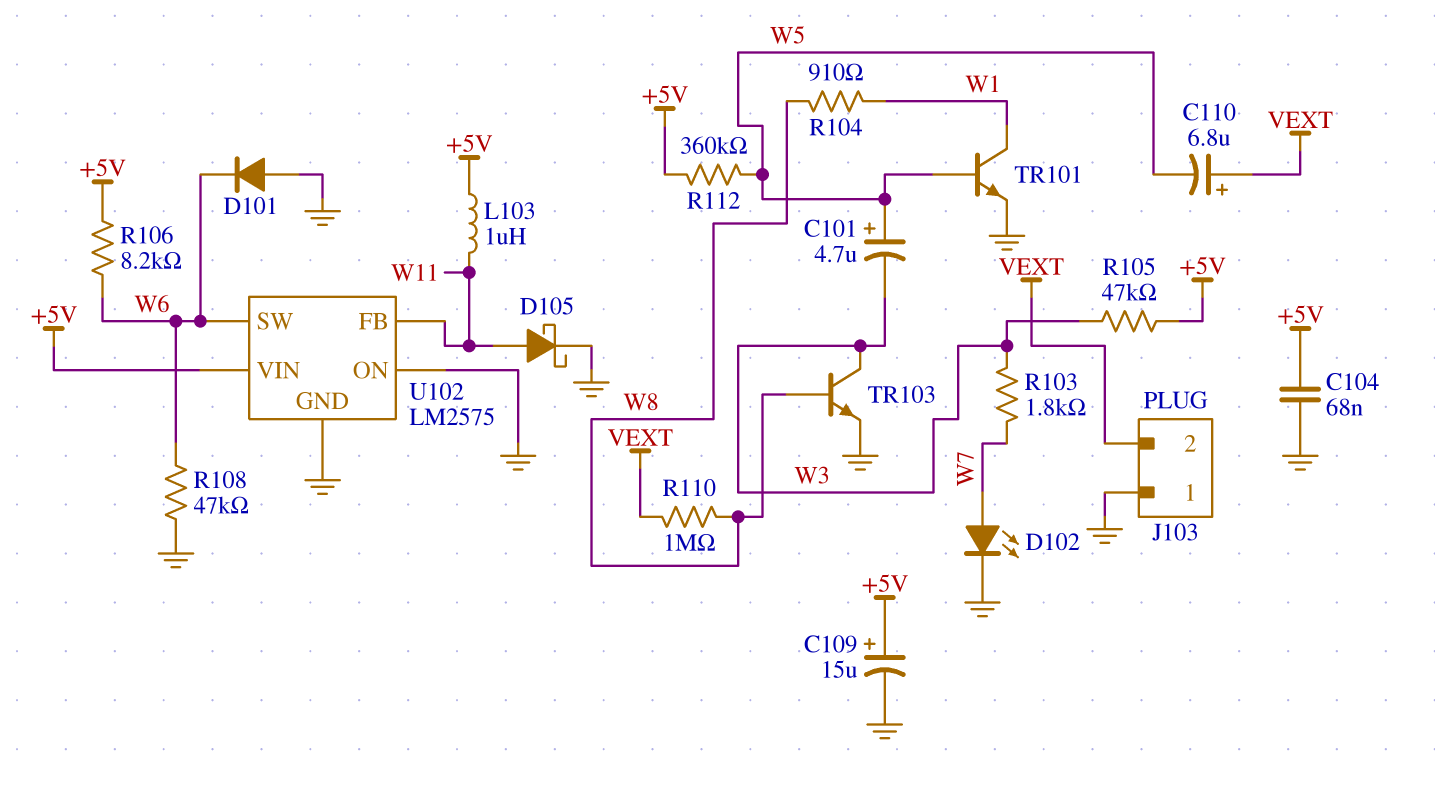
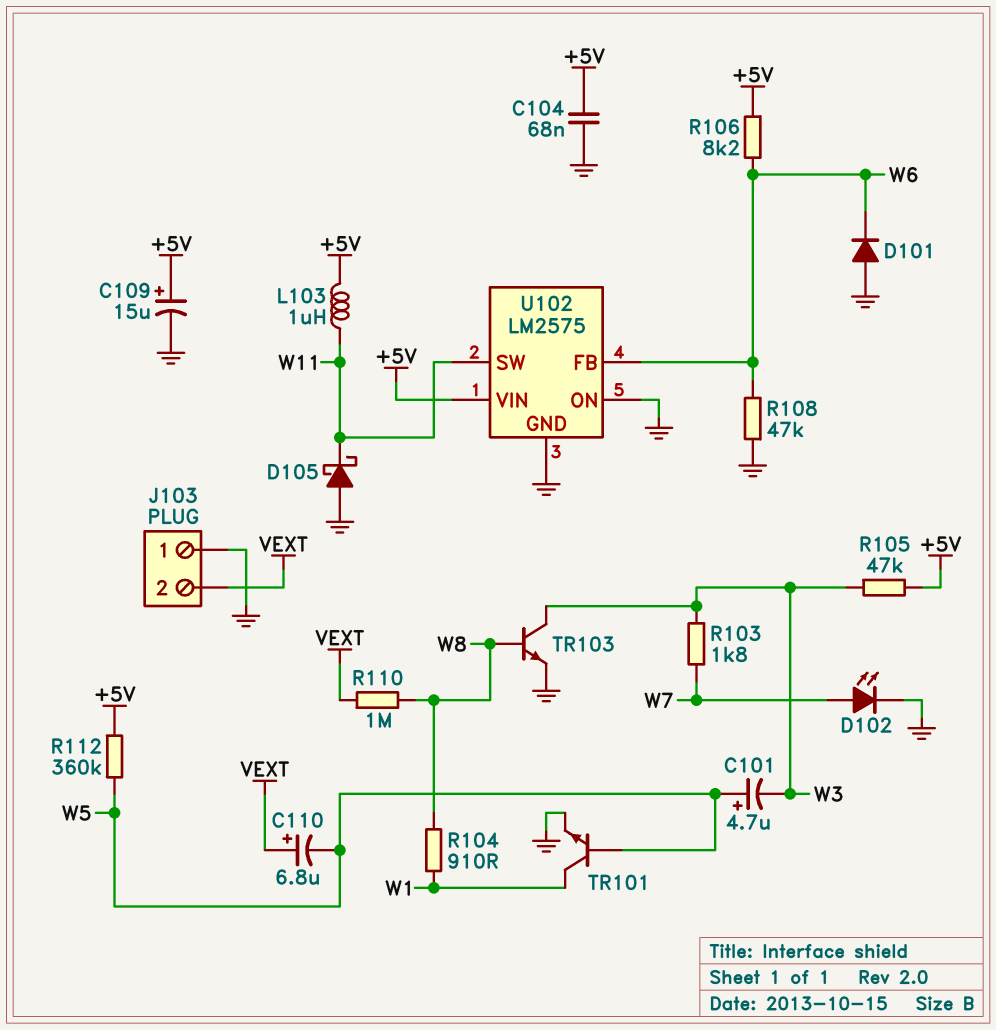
D105: schottky (A W11, K GND) -> schottky (A GND, K W11)
U102 pin FB: W11 -> W6
U102 pin SW: W6 -> W11

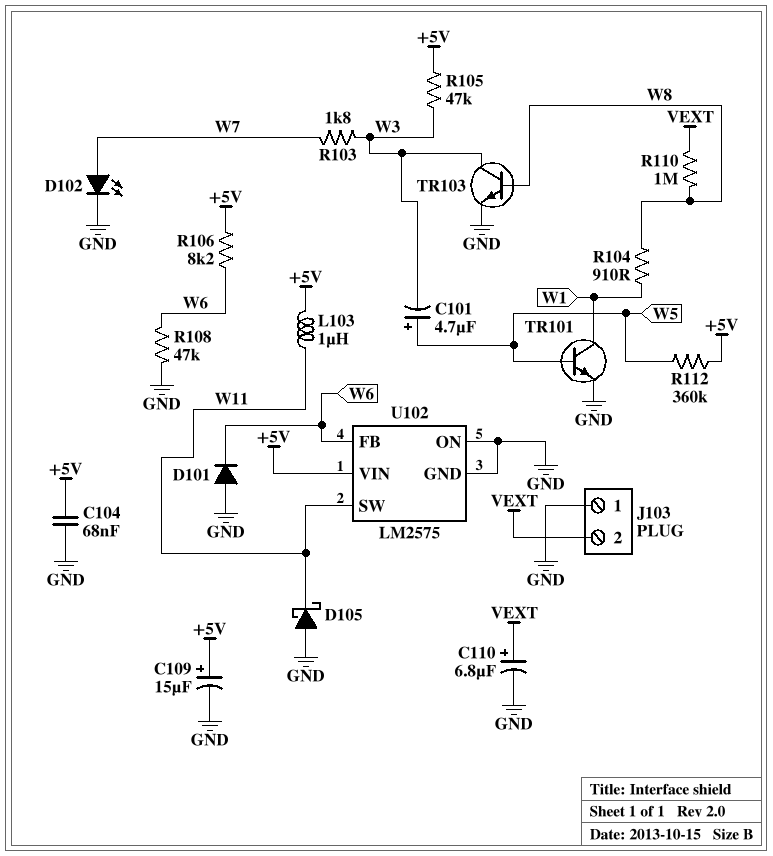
C110: 6.8uF (plus VEXT, minus W5) -> 6.8uF (plus VEXT, minus GND)

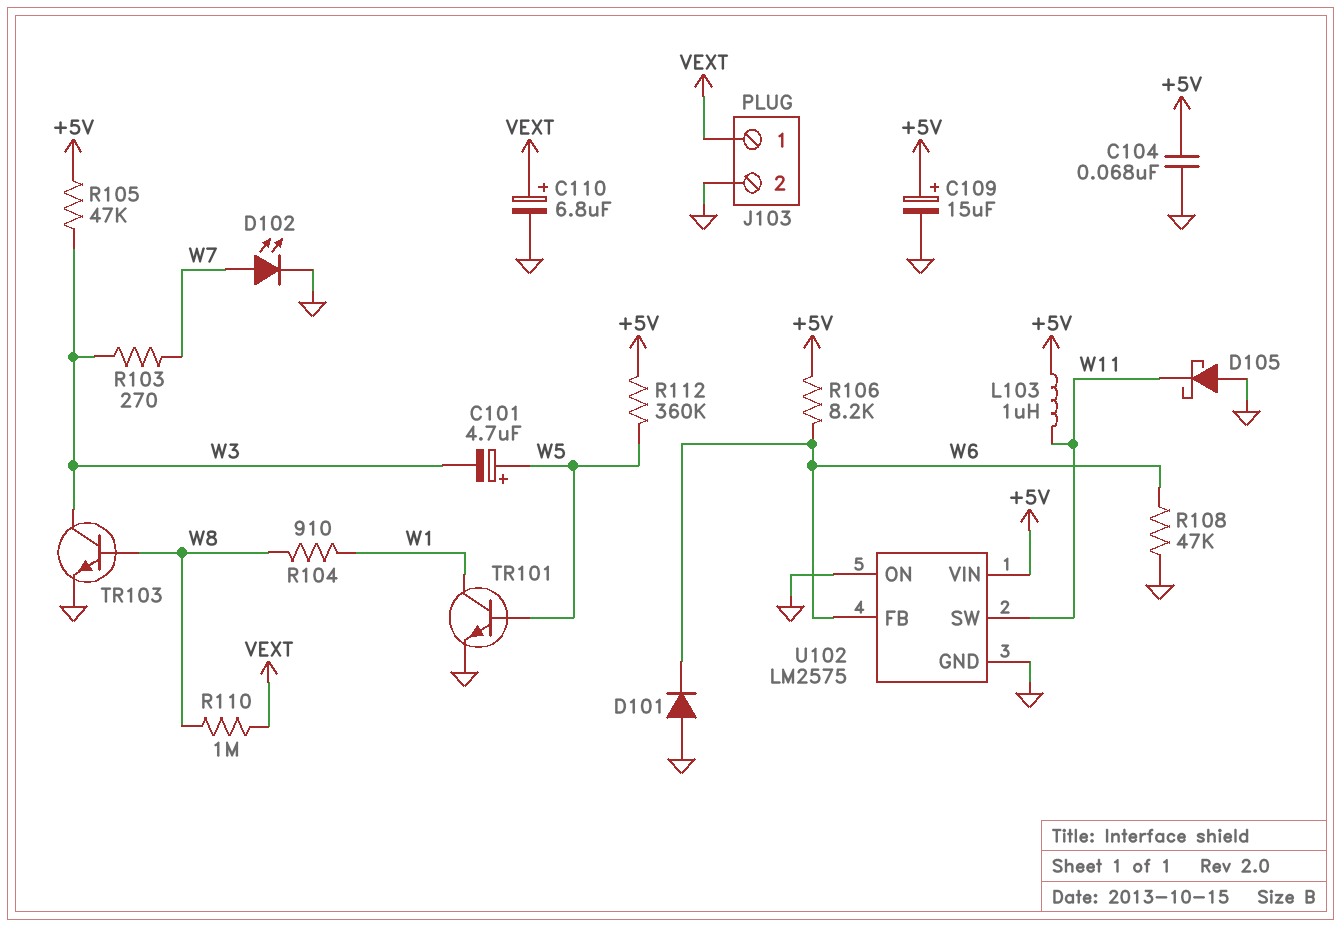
J103 pin 1: GND -> VEXT
J103 pin 2: VEXT -> GND
R103: 1.8k (W3, W7) -> 270 (W3, W7)

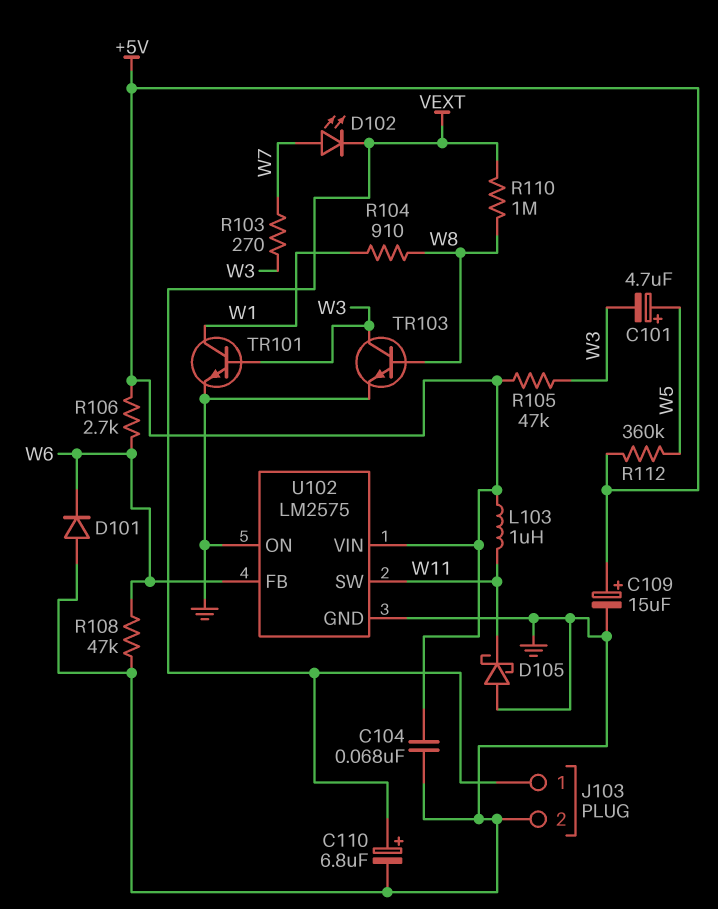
D102: LED (A W7, K GND) -> LED (A W7, K VEXT)
R106: 8.2k (+5V, W6) -> 2.7k (+5V, W6)
TR101: NPN (B W5, C W1, E GND) -> NPN (B W3, C W1, E GND)

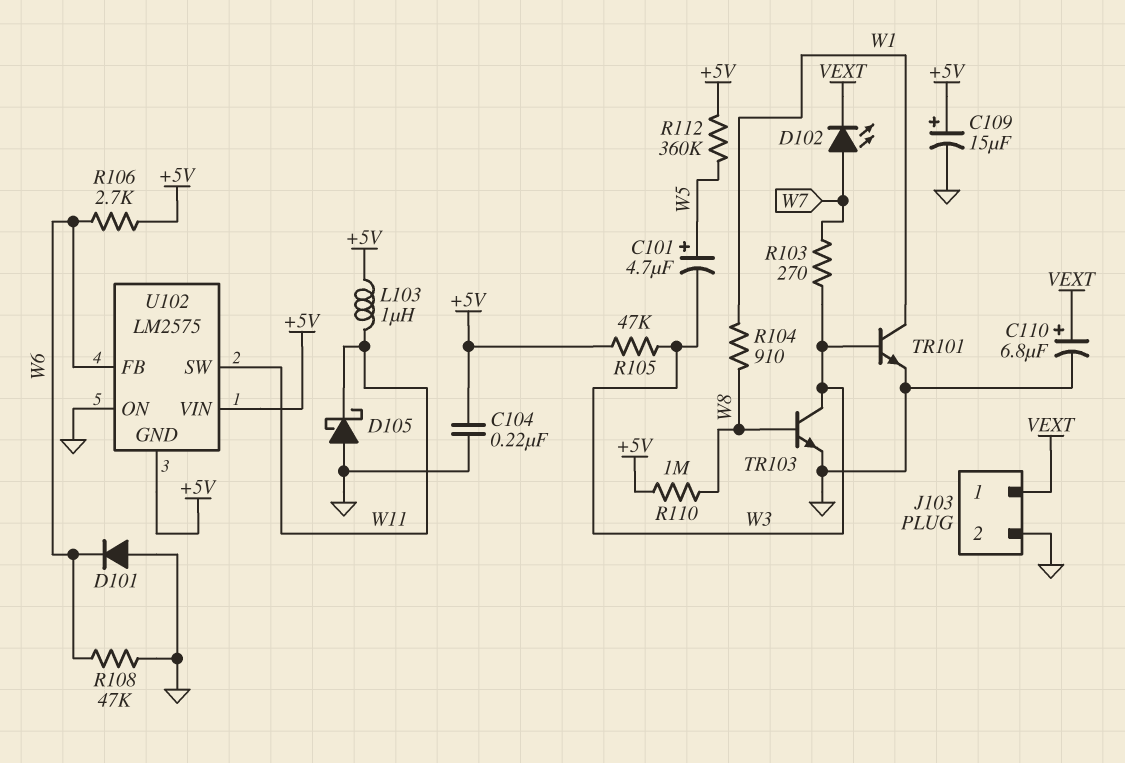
C104: 68nF (+5V, GND) -> 220nF (+5V, GND)
R110: 1M (VEXT, W8) -> 1M (+5V, W8)
U102 pin GND: GND -> +5V

